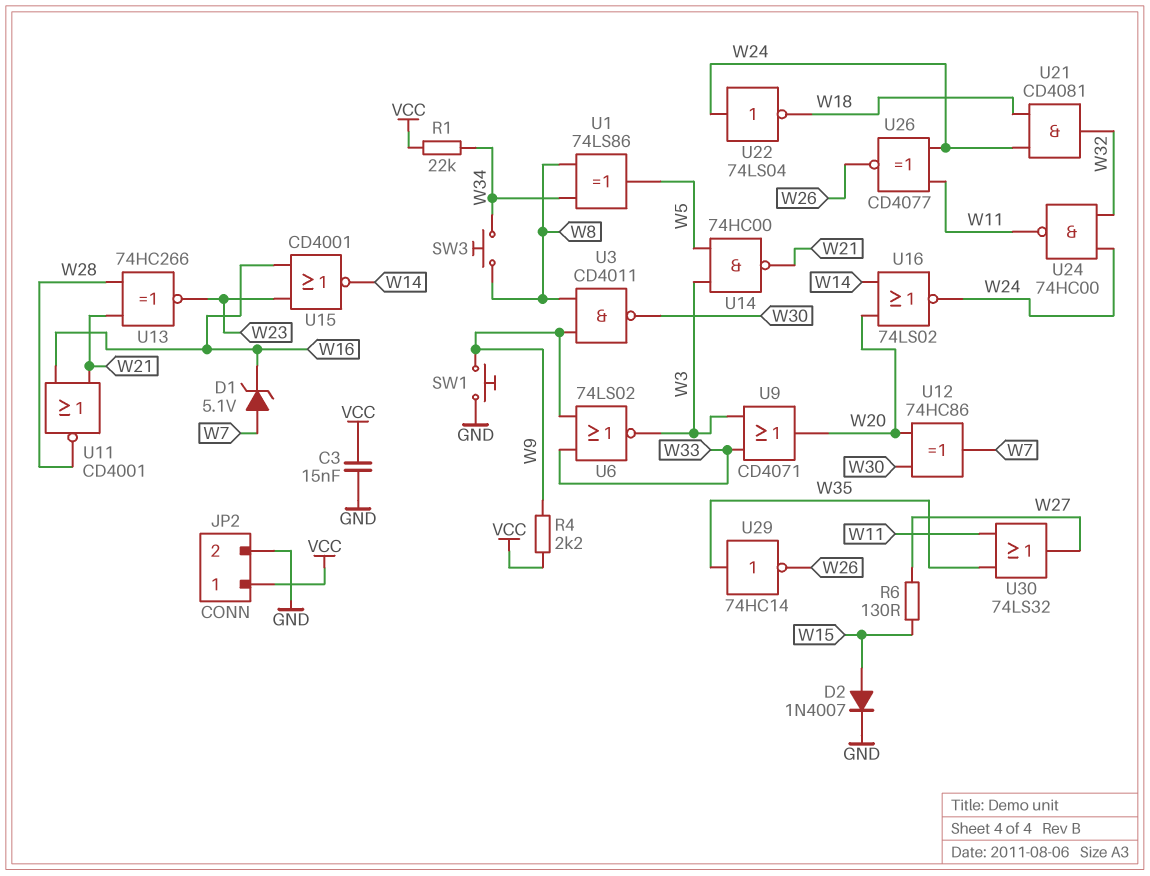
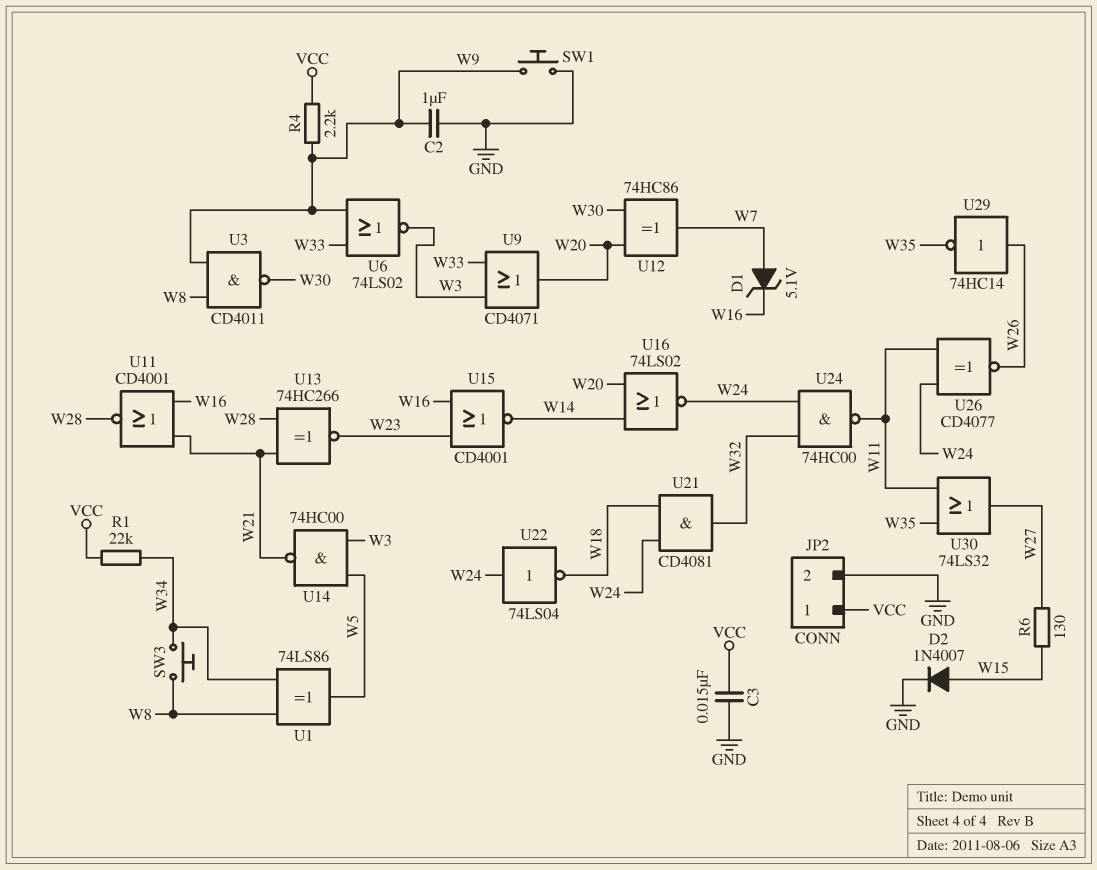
C2: none -> 1uF (GND, W9)
U29: NOT 74HC14 (in W35, out W26) -> NOT 74HC14 (in W26, out W35)

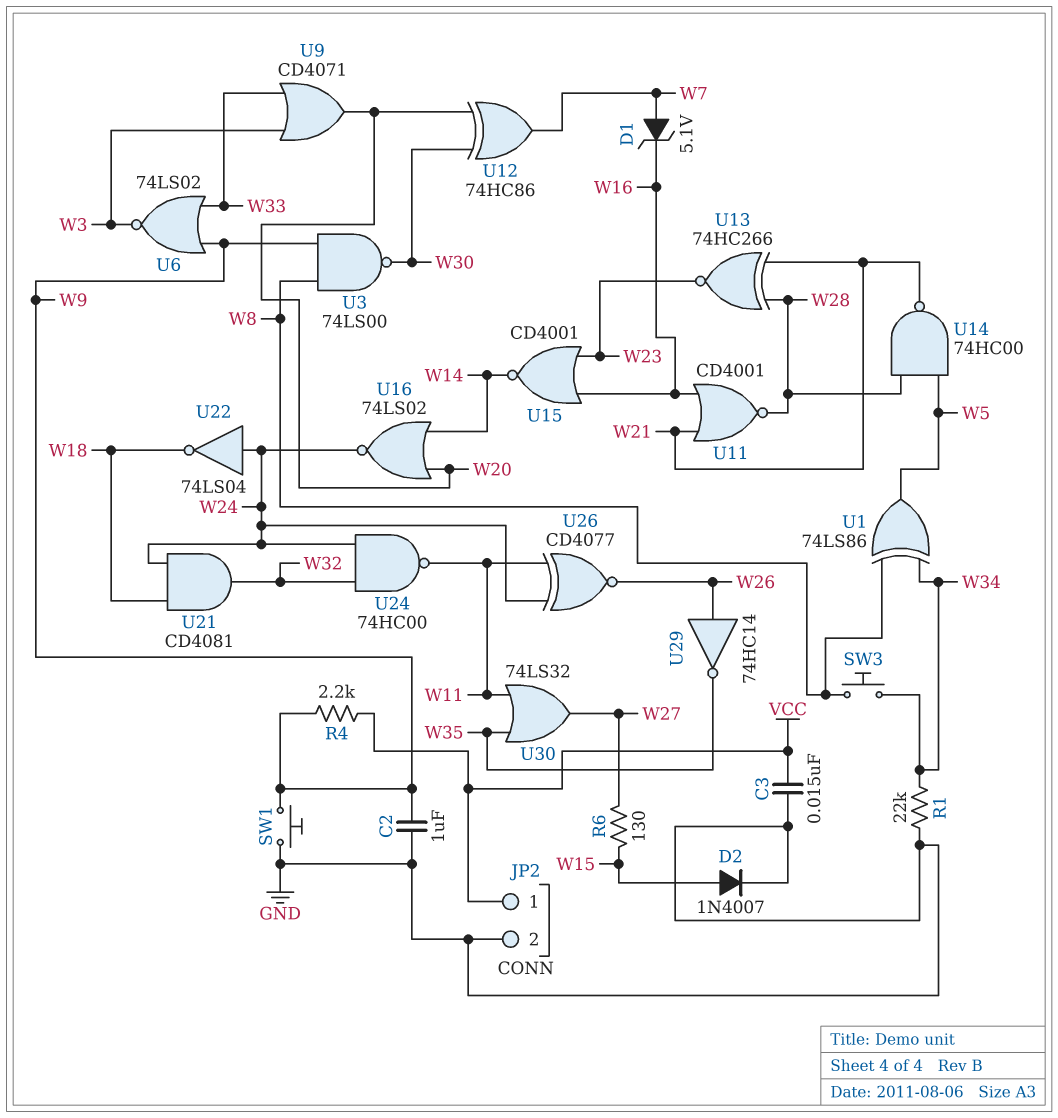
R1: 22k (VCC, W34) -> 22k (GND, W34)
U3: NAND CD4011 (in W8, in W9, out W30) -> NAND 74LS00 (in W8, in W9, out W30)
U14: NAND 74HC00 (in W3, in W5, out W21) -> NAND 74HC00 (in W5, in W28, out W21)

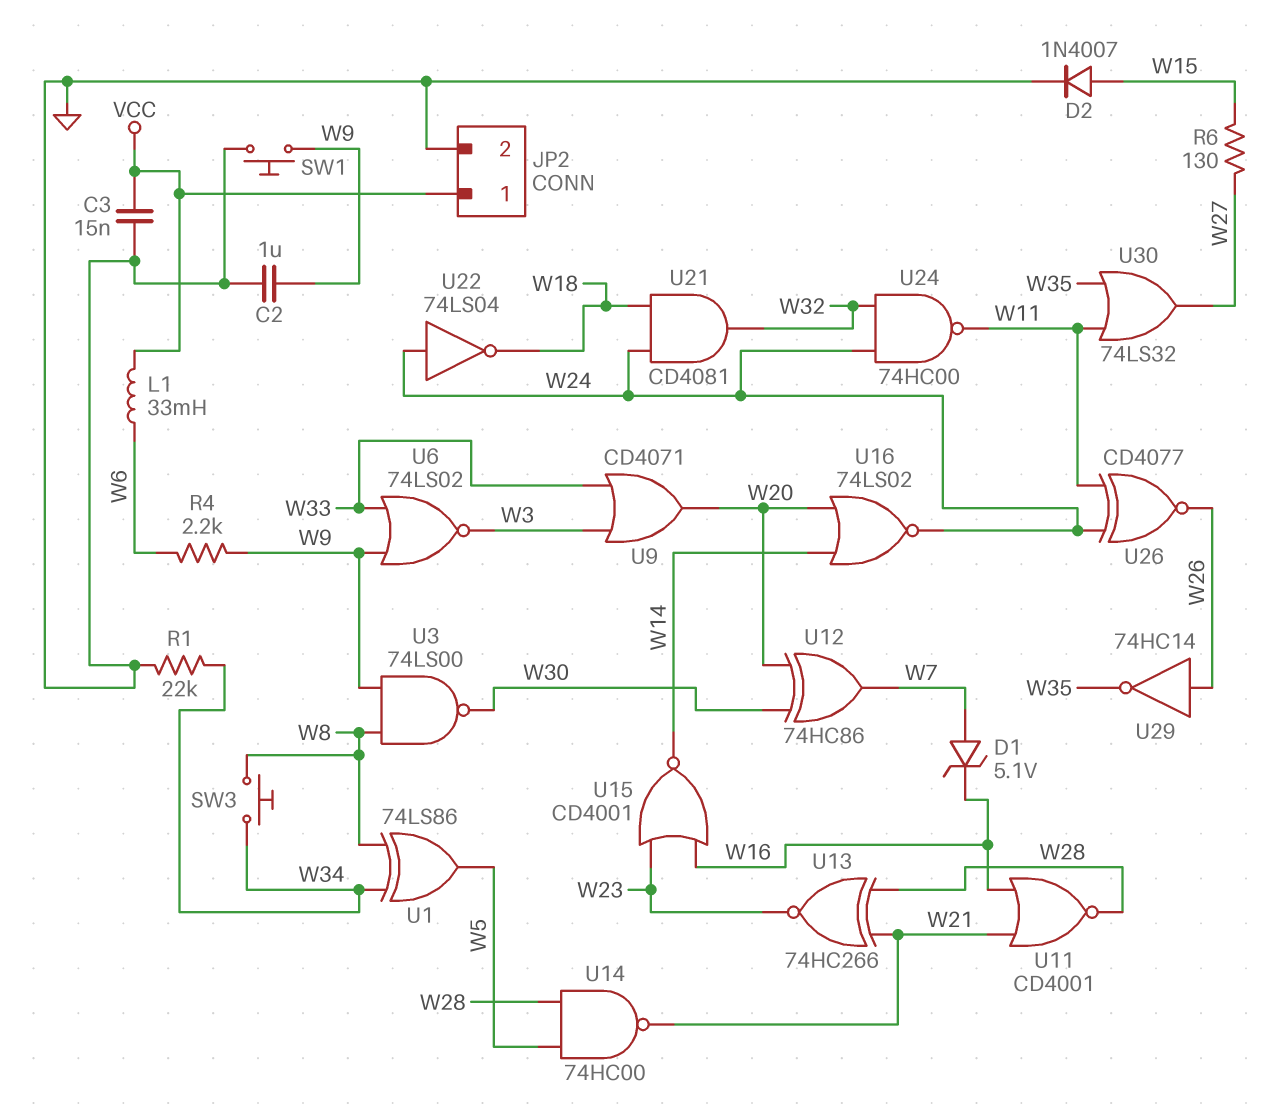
L1: none -> 33mH (VCC, W6)
R4: 2.2k (VCC, W9) -> 2.2k (W6, W9)

